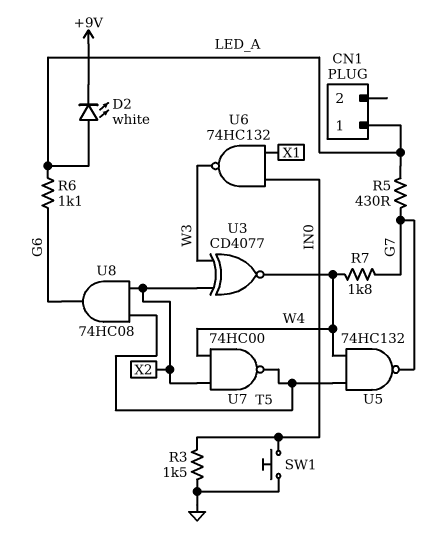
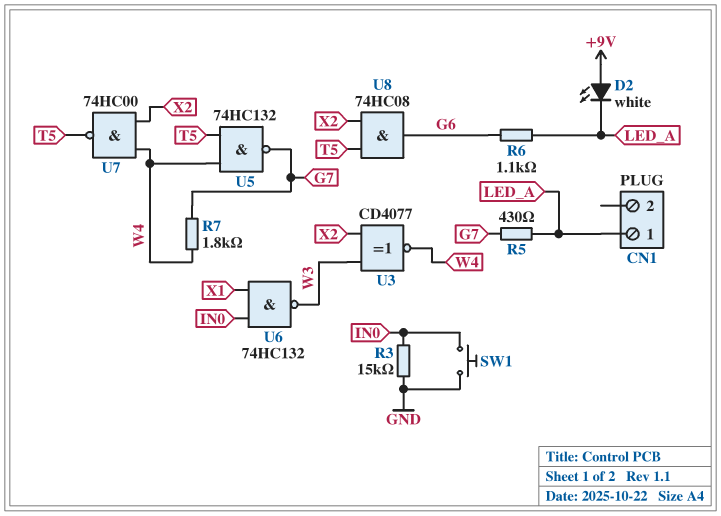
D2: LED white (A LED_A, K +9V) -> LED white (A +9V, K LED_A)
R3: 1.5k (GND, IN0) -> 15k (GND, IN0)

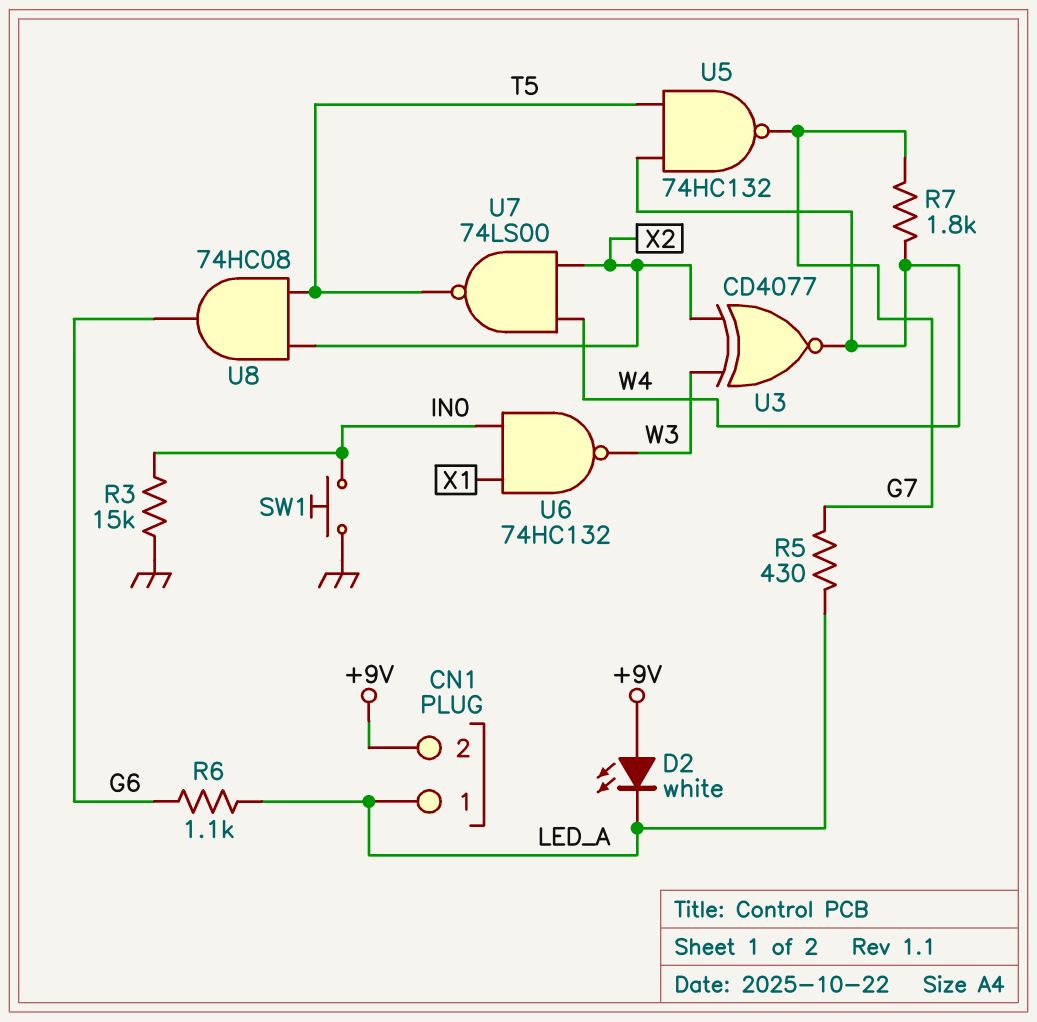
CN1 pin 2: none -> +9V
U7: NAND 74HC00 (in W4, in X2, out T5) -> NAND 74LS00 (in W4, in X2, out T5)

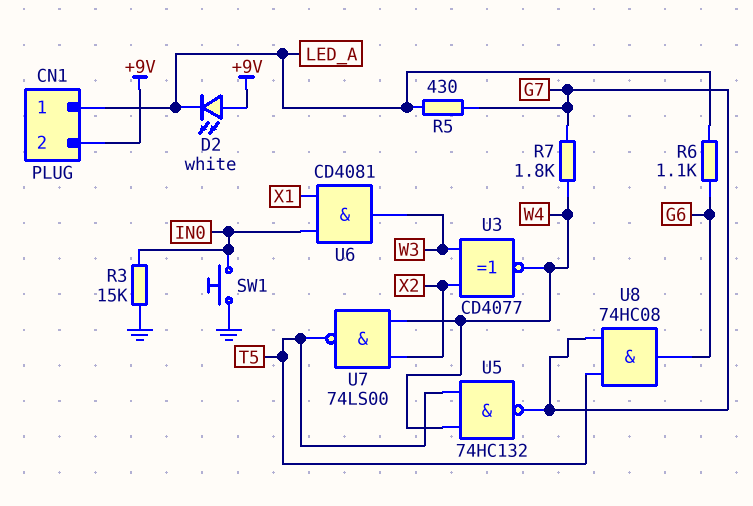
U6: NAND 74HC132 (in IN0, in X1, out W3) -> AND CD4081 (in IN0, in X1, out W3)
U8: AND 74HC08 (in T5, in X2, out G6) -> AND 74HC08 (in G7, in T5, out G6)

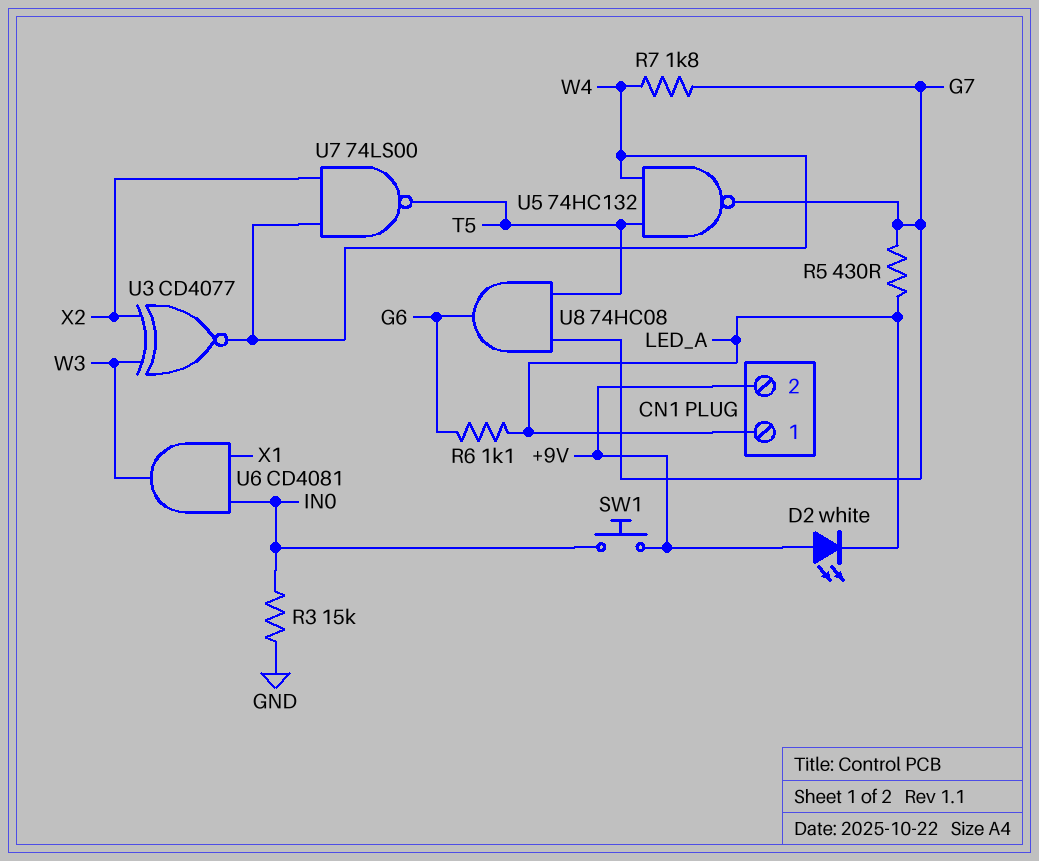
SW1: button (GND, IN0) -> button (+9V, IN0)

